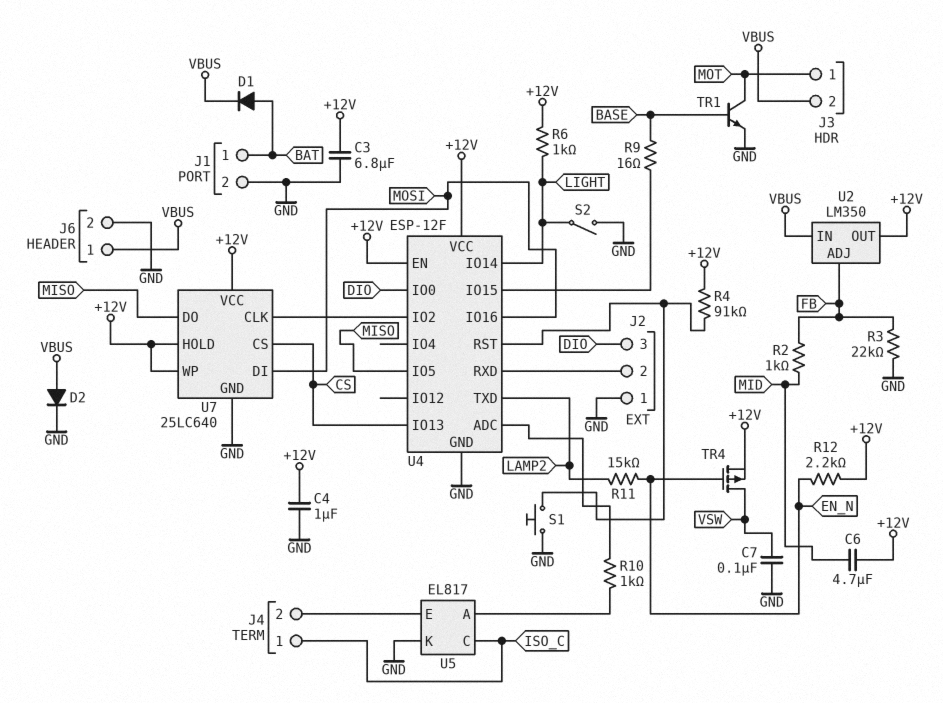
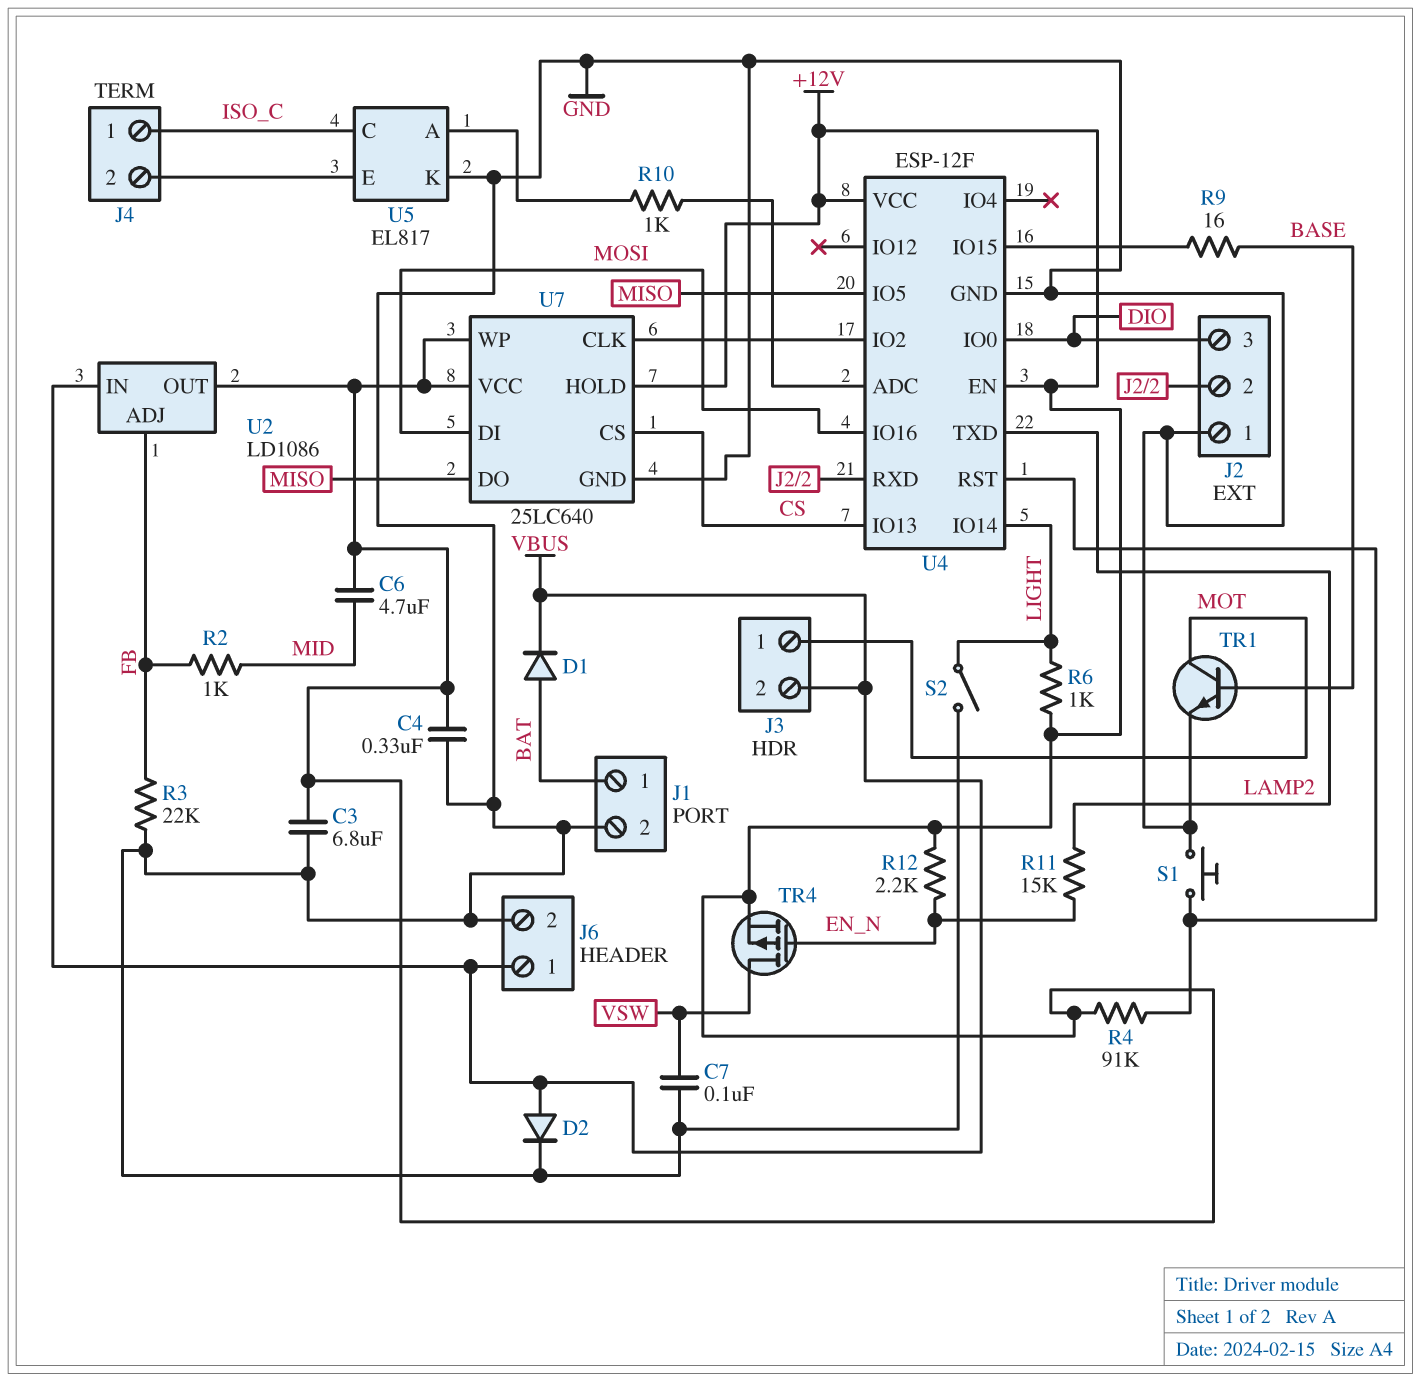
C4: 1uF (+12V, GND) -> 330nF (+12V, GND)
U2: LM350 -> LD1086

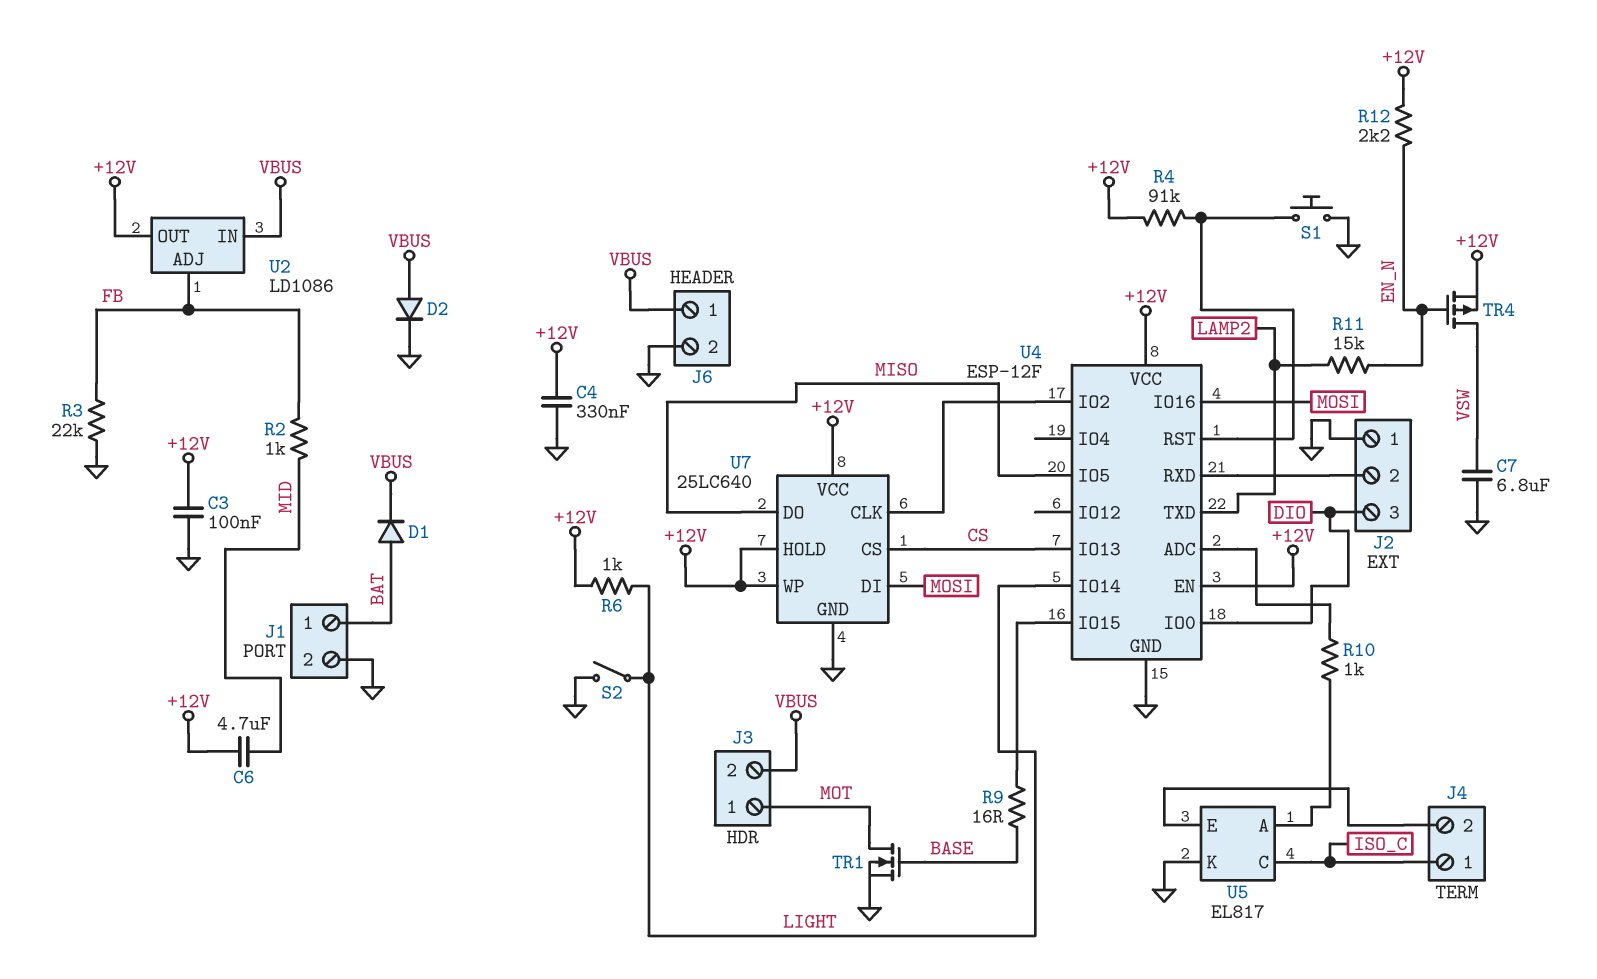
C3: 6.8uF (+12V, GND) -> 100nF (+12V, GND)
C7: 100nF (GND, VSW) -> 6.8uF (GND, VSW)
TR1: NPN (B BASE, C MOT, E GND) -> NMOS (G BASE, D MOT, S GND)

